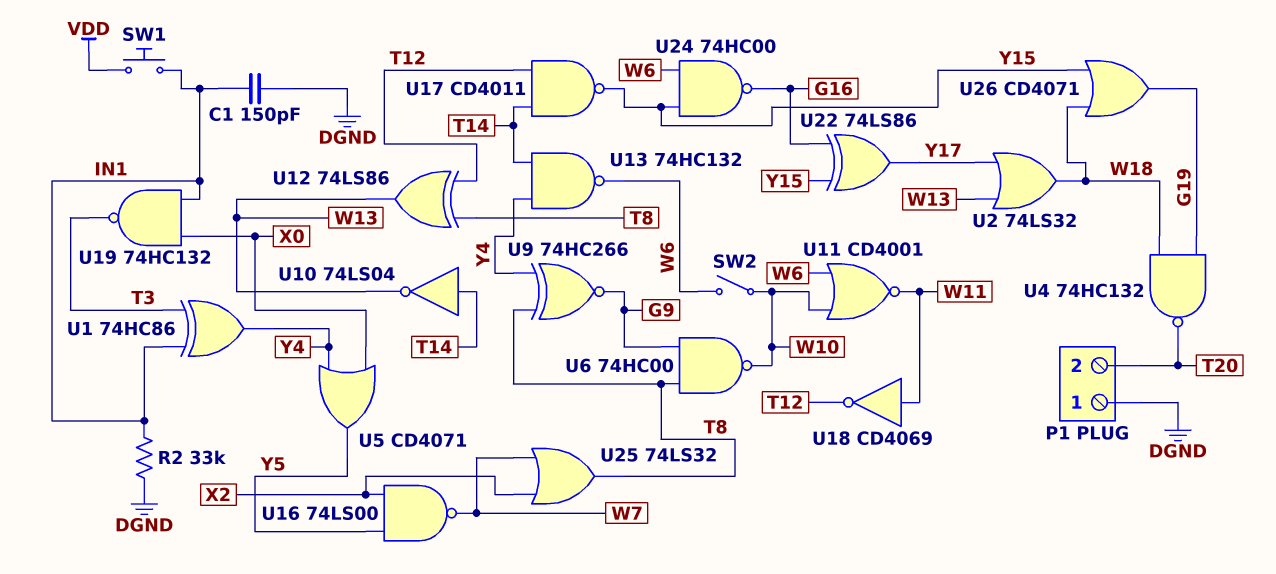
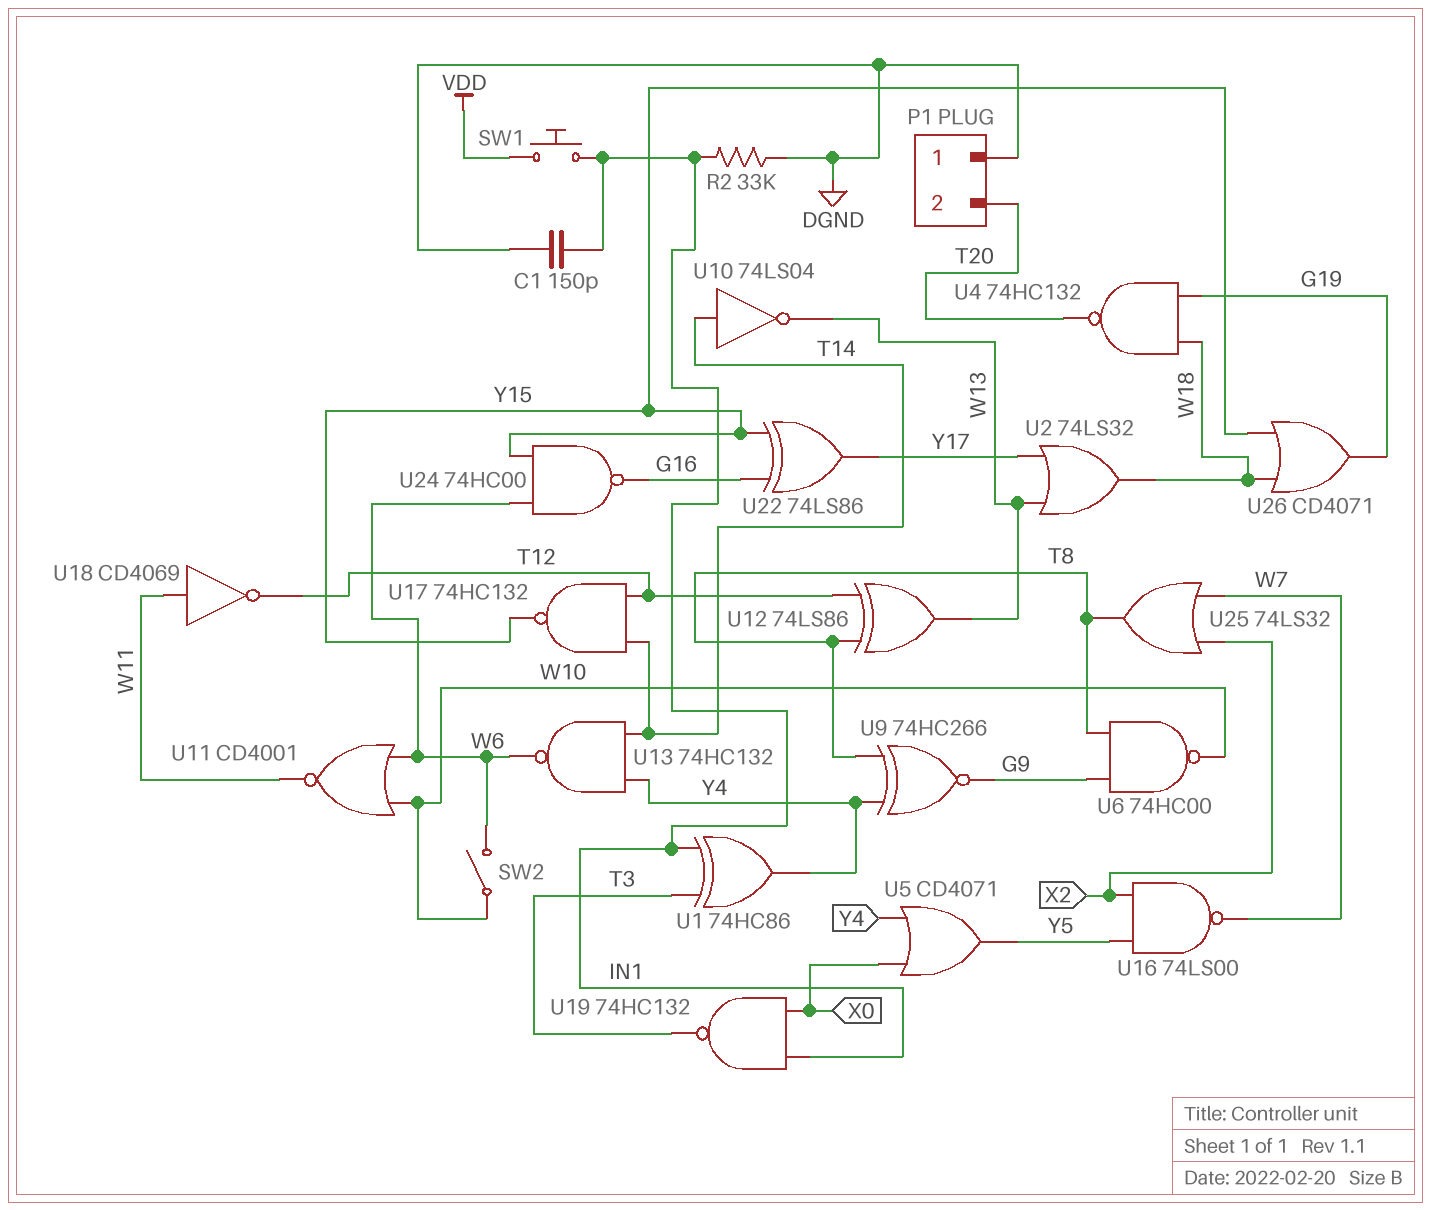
U17: NAND CD4011 (in T12, in T14, out Y15) -> NAND 74HC132 (in T12, in T14, out Y15)

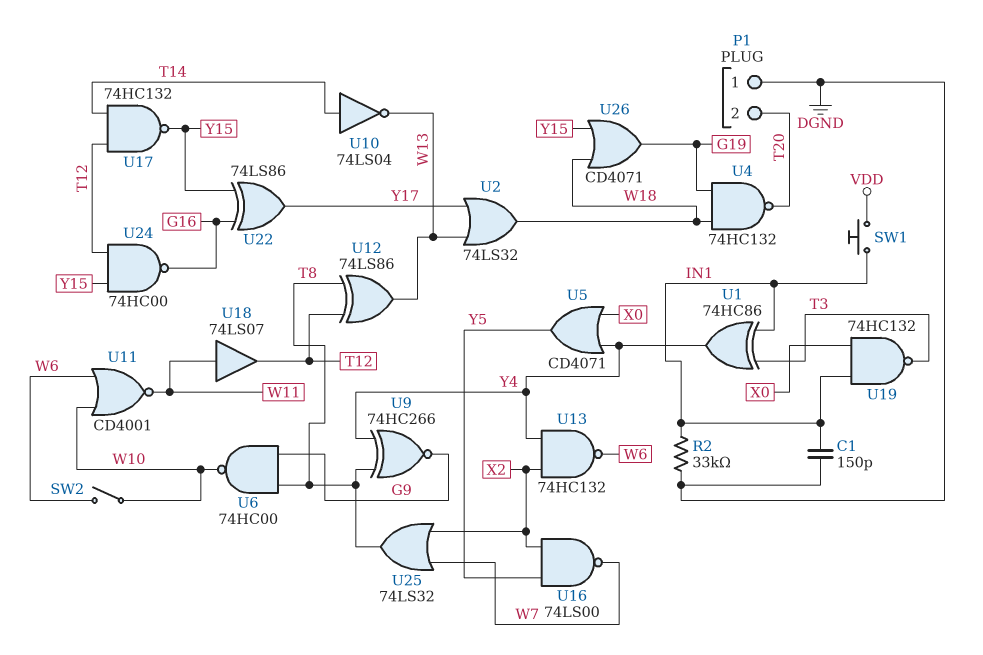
U13: NAND 74HC132 (in T14, in Y4, out W6) -> NAND 74HC132 (in X2, in Y4, out W6)
U18: NOT CD4069 (in W11, out T12) -> buffer 74LS07 (in W11, out T12)
U24: NAND 74HC00 (in W6, in Y15, out G16) -> NAND 74HC00 (in T12, in Y15, out G16)

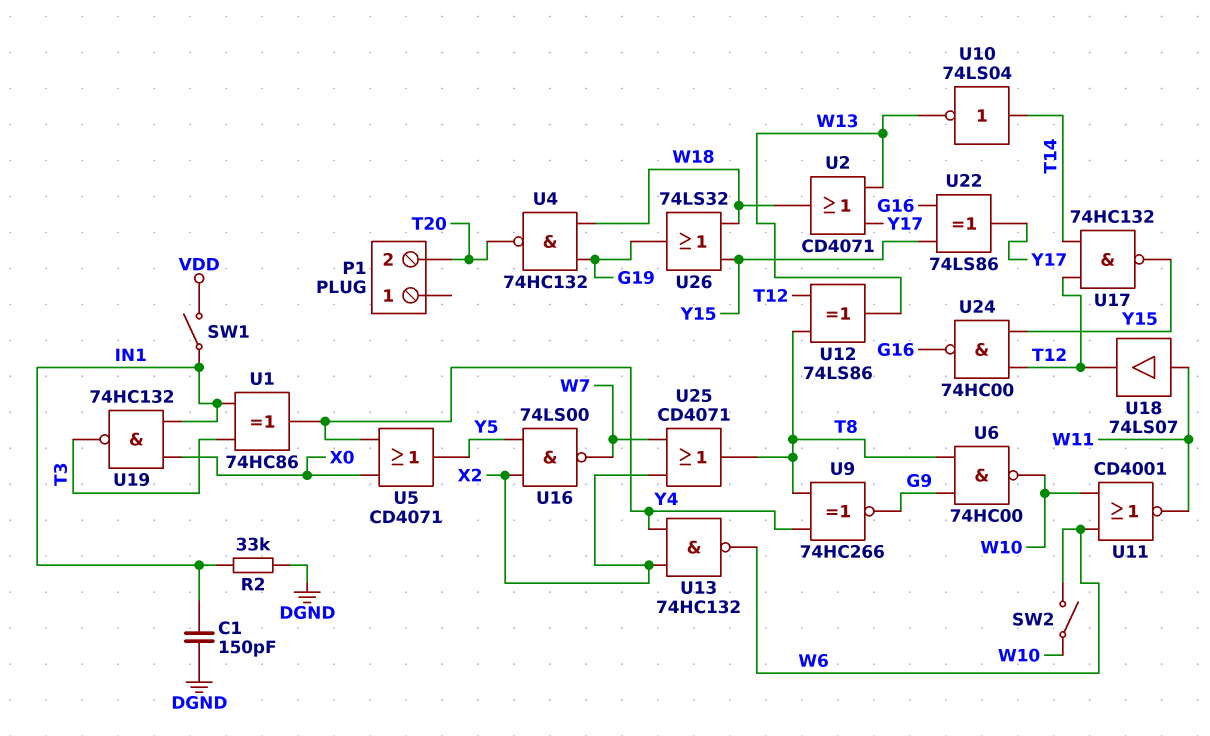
P1 pin 1: DGND -> none
SW1: button (IN1, VDD) -> switch (IN1, VDD)
U2: OR 74LS32 (in W13, in Y17, out W18) -> OR CD4071 (in W13, in Y17, out W18)
U25: OR 74LS32 (in W7, in X2, out T8) -> OR CD4071 (in W7, in X2, out T8)
U26: OR CD4071 (in W18, in Y15, out G19) -> OR 74LS32 (in W18, in Y15, out G19)

